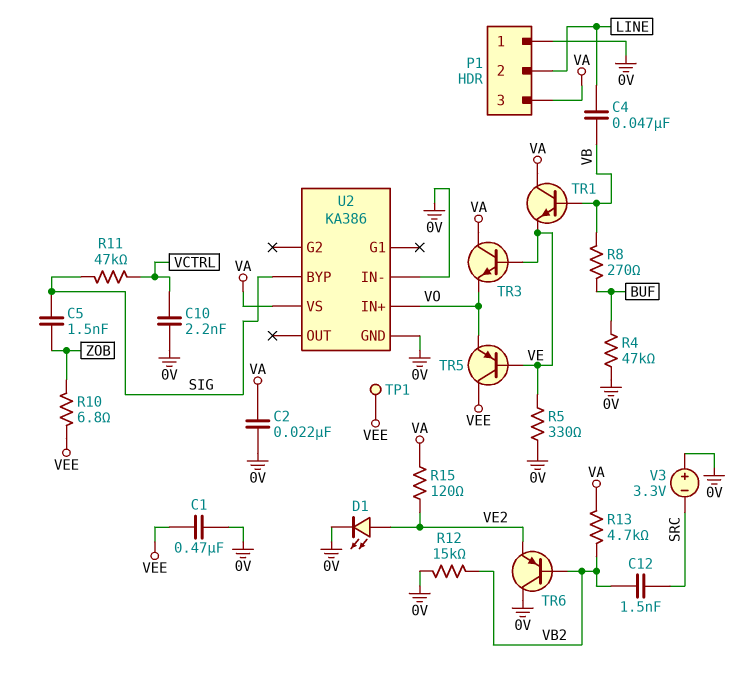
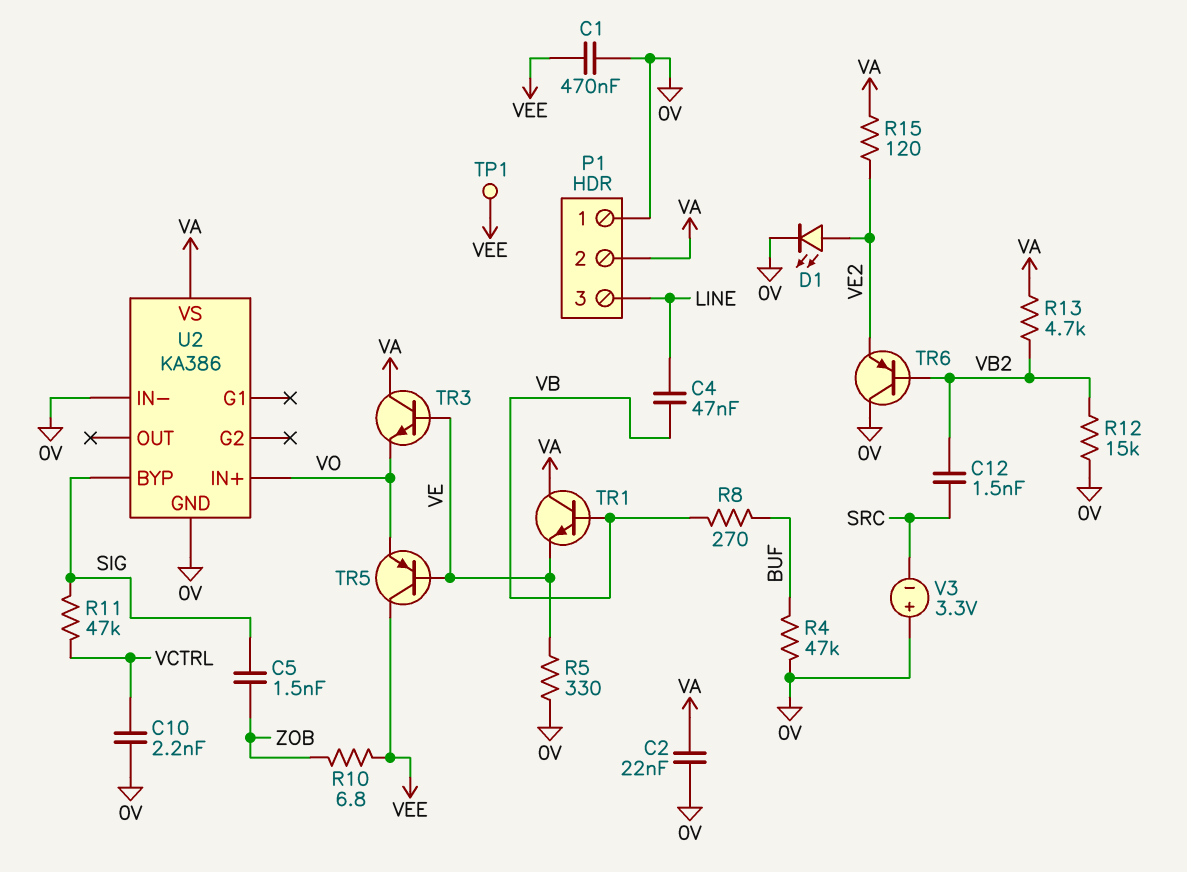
P1 pin 2: LINE -> VA
P1 pin 3: VA -> LINE

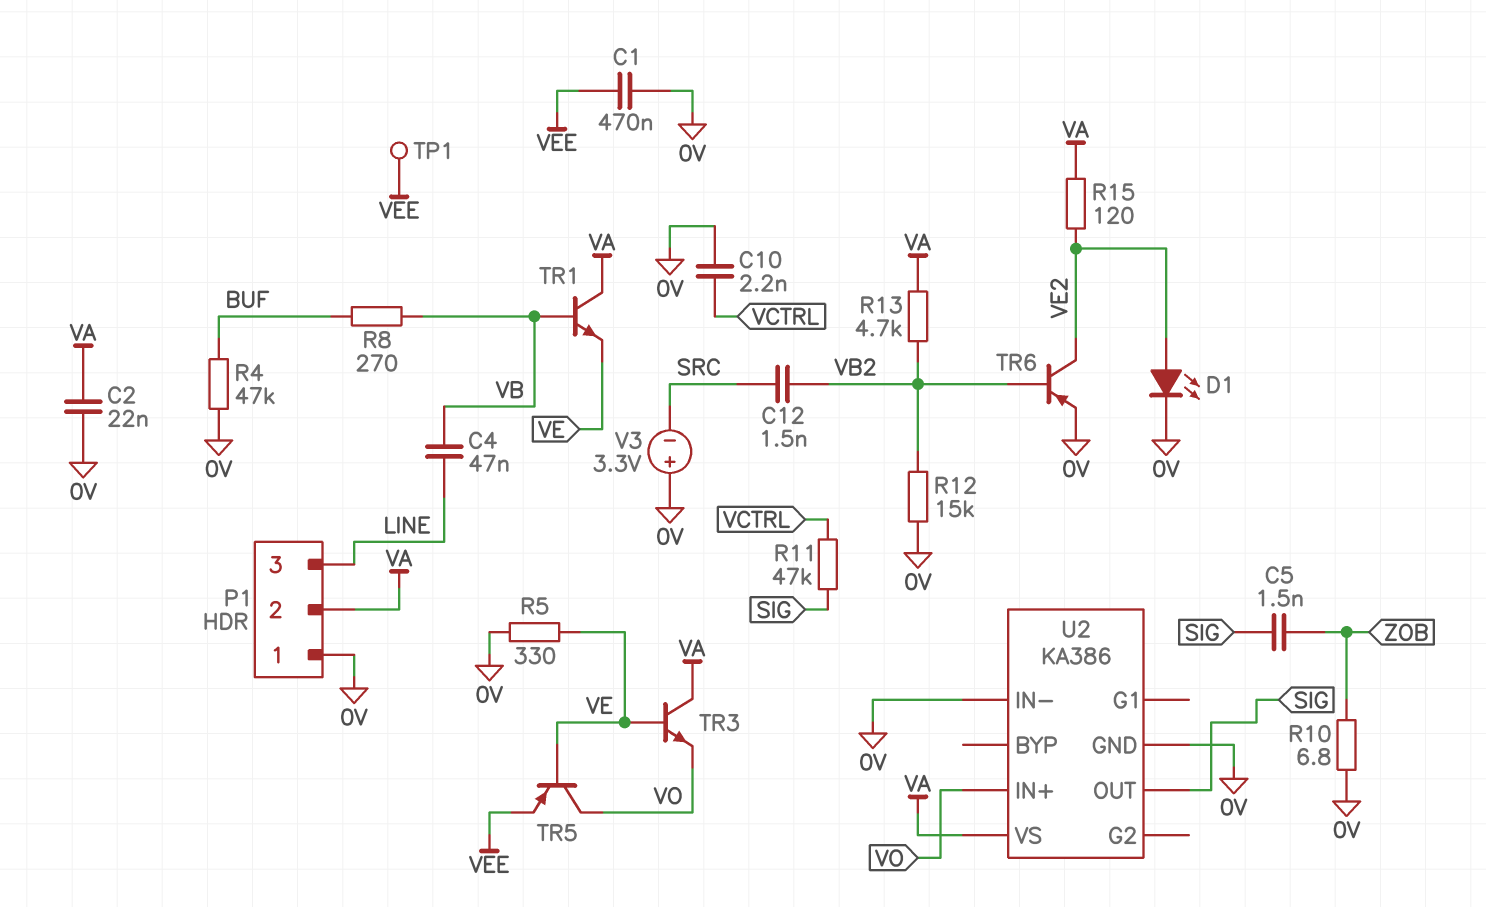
R10: 6.8 (VEE, ZOB) -> 6.8 (0V, ZOB)
TR5: PNP (B VE, C VEE, E VO) -> PNP (B VE, C VO, E VEE)
TR6: PNP (B VB2, C 0V, E VE2) -> PNP (B VB2, C VE2, E 0V)
U2 pin BYP: SIG -> none
U2 pin OUT: none -> SIG

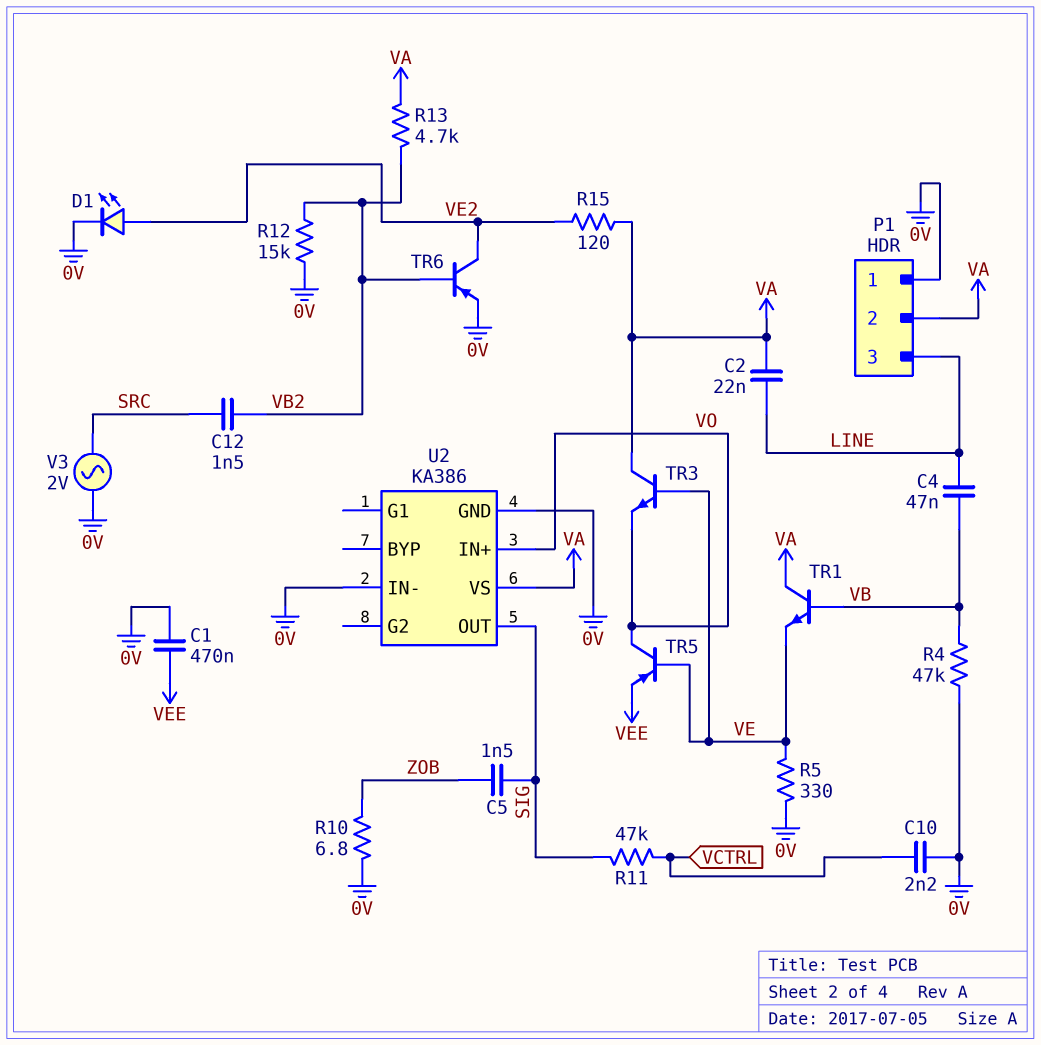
C2: 22nF (0V, VA) -> 22nF (LINE, VA)
R4: 47k (0V, BUF) -> 47k (0V, VB)
R8: 270 (BUF, VB) -> none
TP1: test point (VEE) -> none
V3: 3.3V (plus 0V, minus SRC) -> AC 2V (0V, SRC)

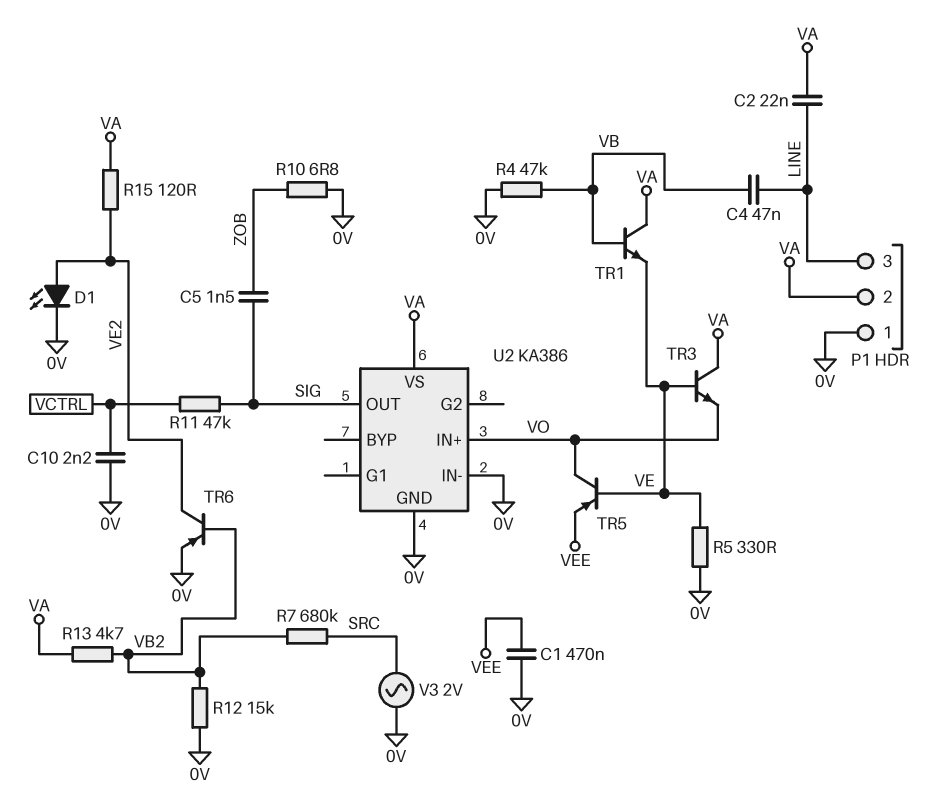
C12: 1.5nF (SRC, VB2) -> none
R7: none -> 680k (SRC, VB2)

